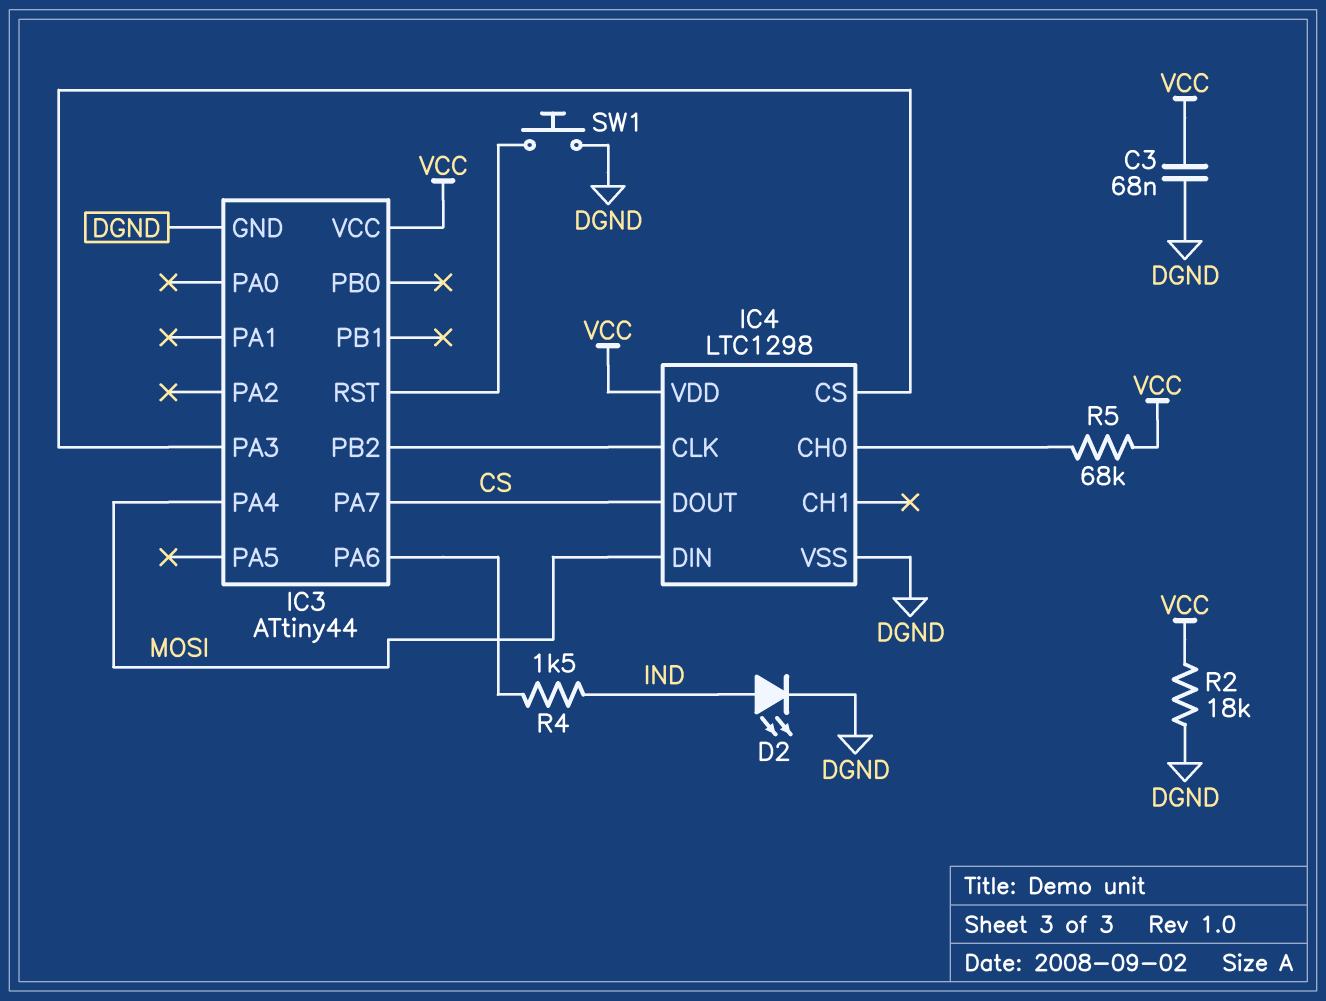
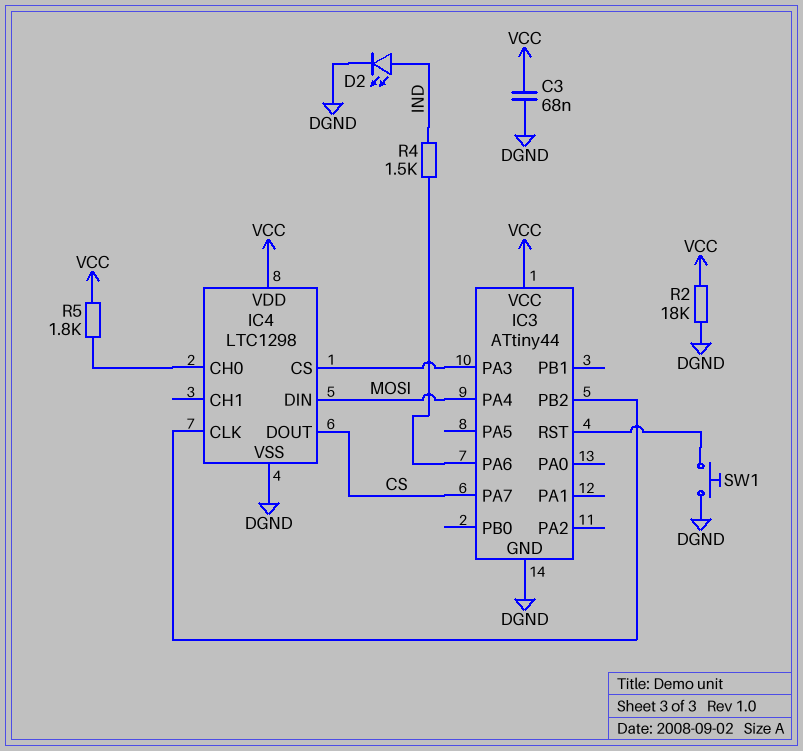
R5: 68k (IC4/CH0, VCC) -> 1.8k (IC4/CH0, VCC)

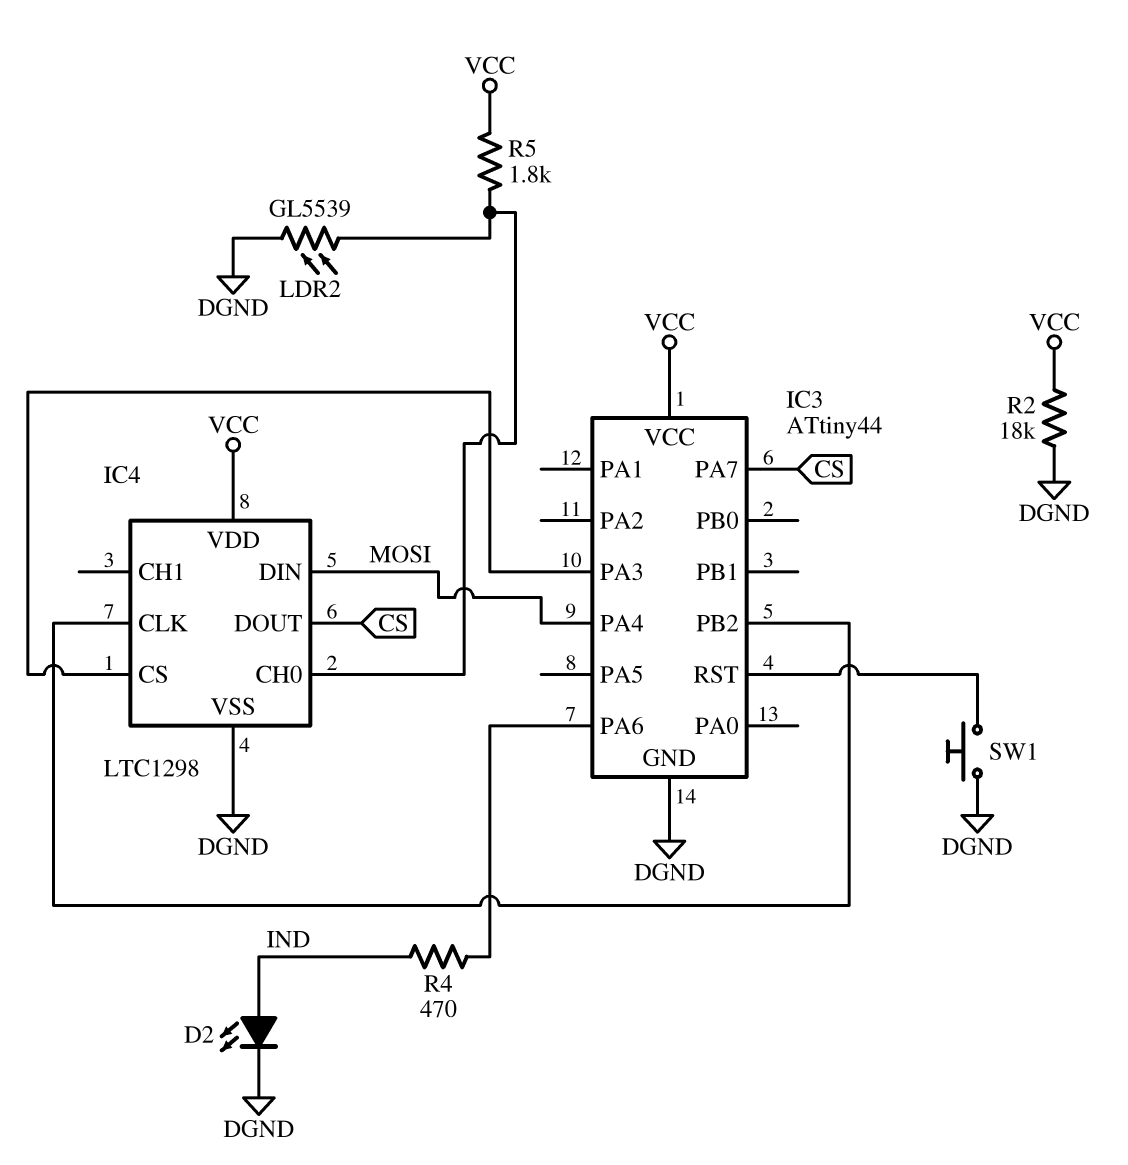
C3: 68nF (DGND, VCC) -> none
LDR2: none -> GL5539 (DGND, IC4/CH0)
R4: 1.5k (IC3/PA6, IND) -> 470 (IC3/PA6, IND)

